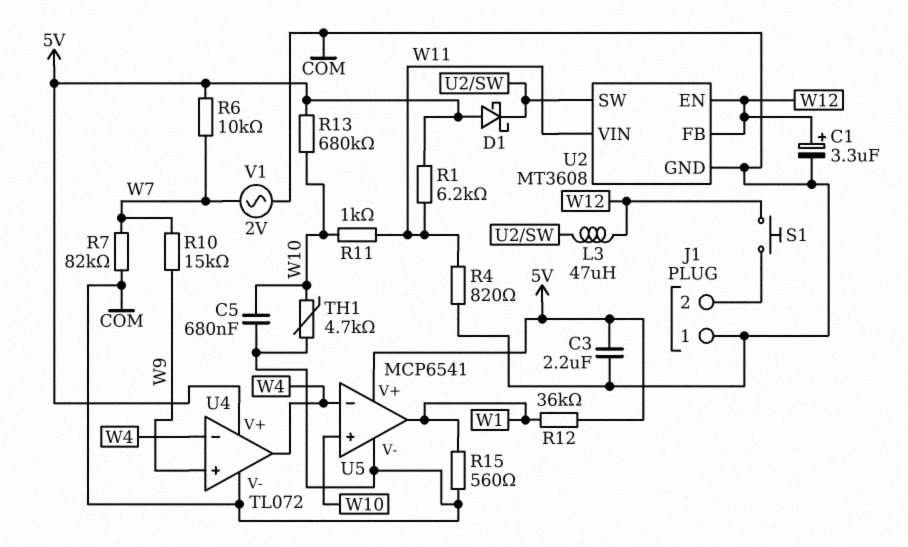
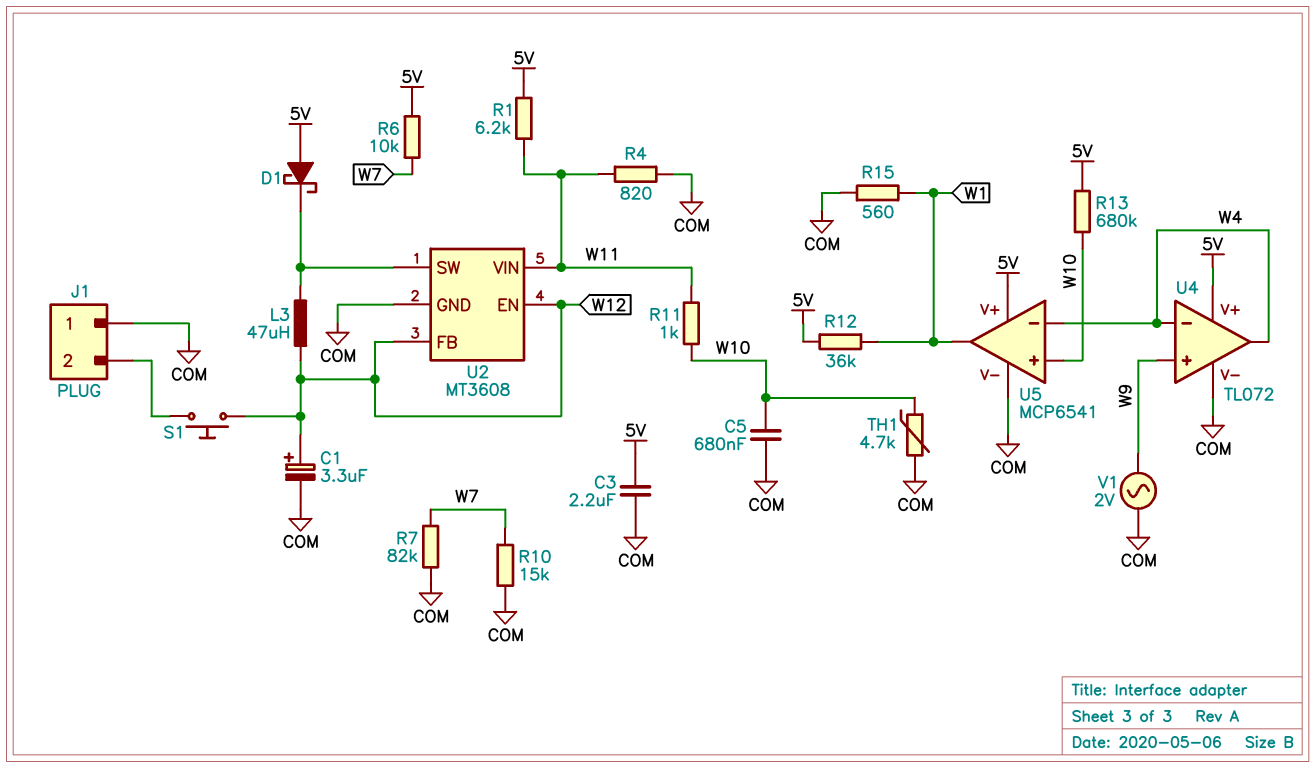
R10: 15k (W7, W9) -> 15k (COM, W7)
V1: AC 2V (COM, W7) -> AC 2V (COM, W9)

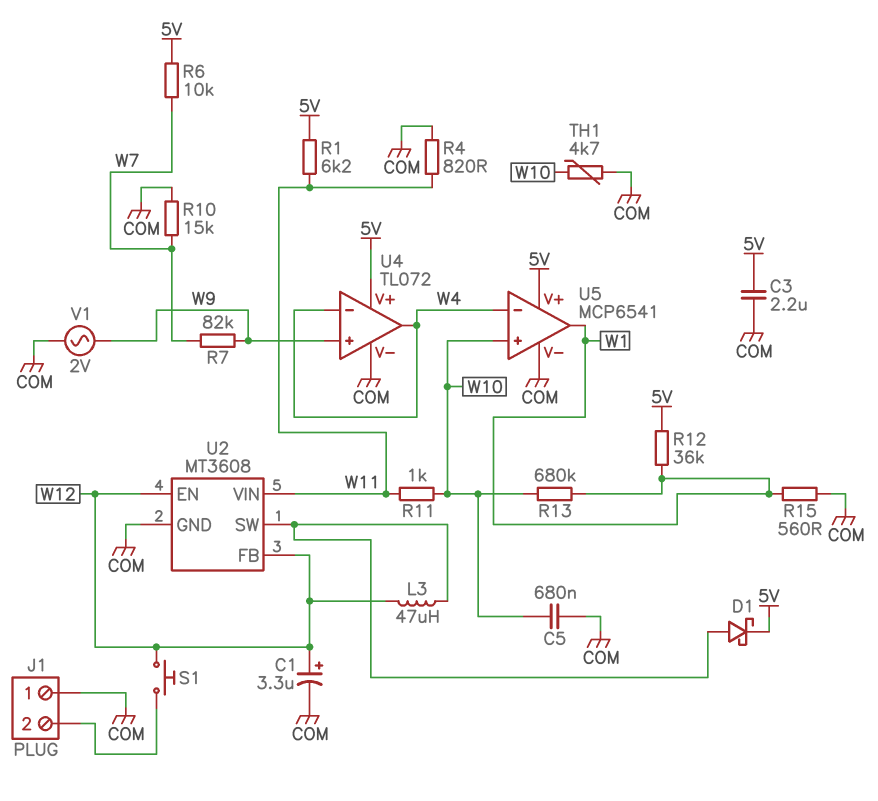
D1: schottky (A 5V, K U2/SW) -> schottky (A U2/SW, K 5V)
R7: 82k (COM, W7) -> 82k (W7, W9)
R13: 680k (5V, W10) -> 680k (W1, W10)

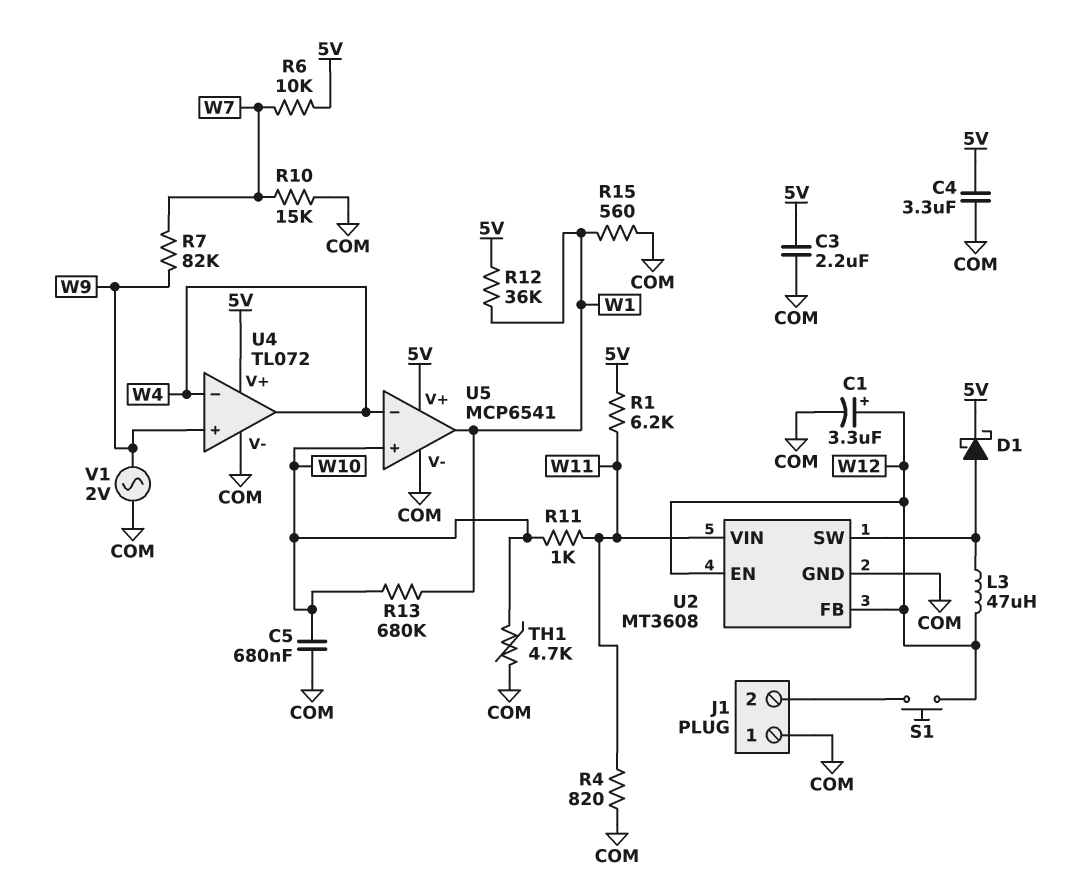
C4: none -> 3.3uF (5V, COM)

